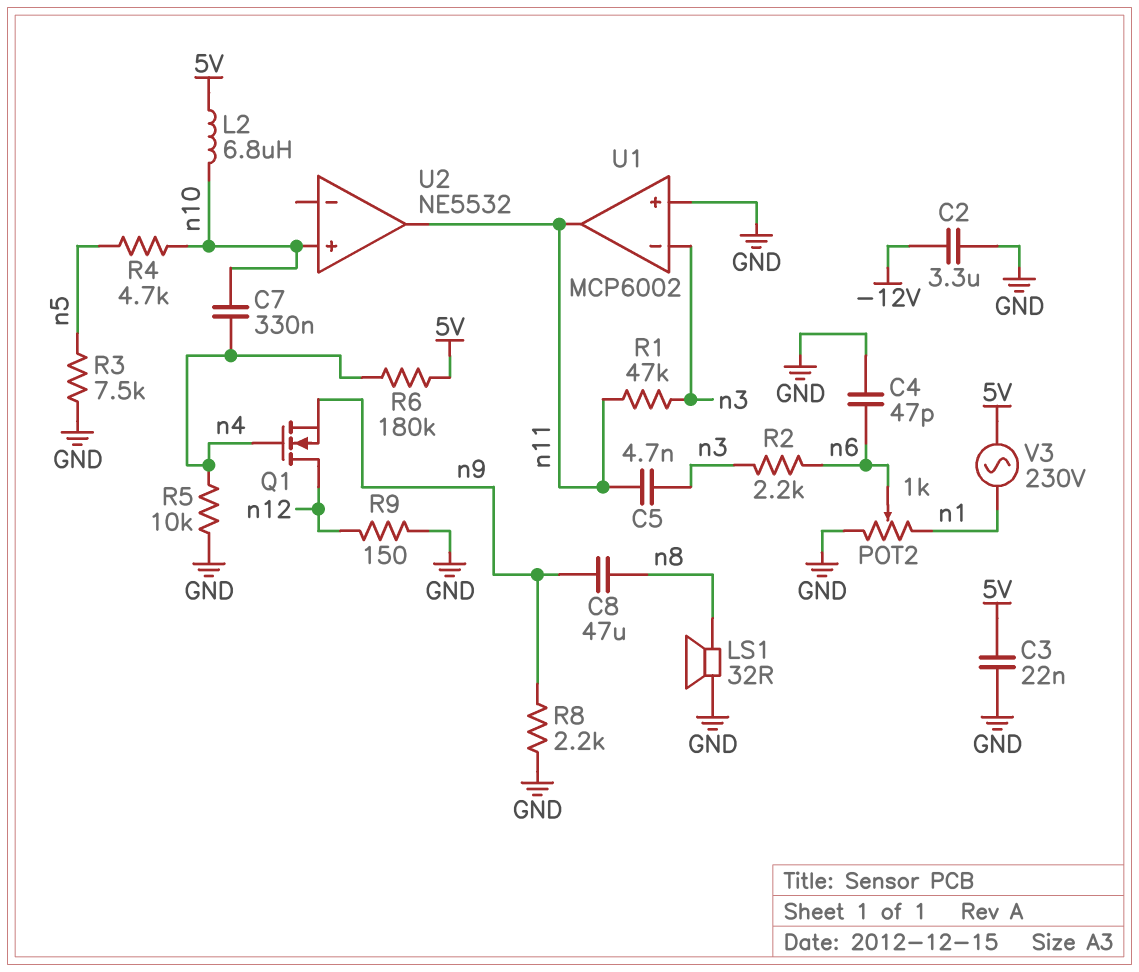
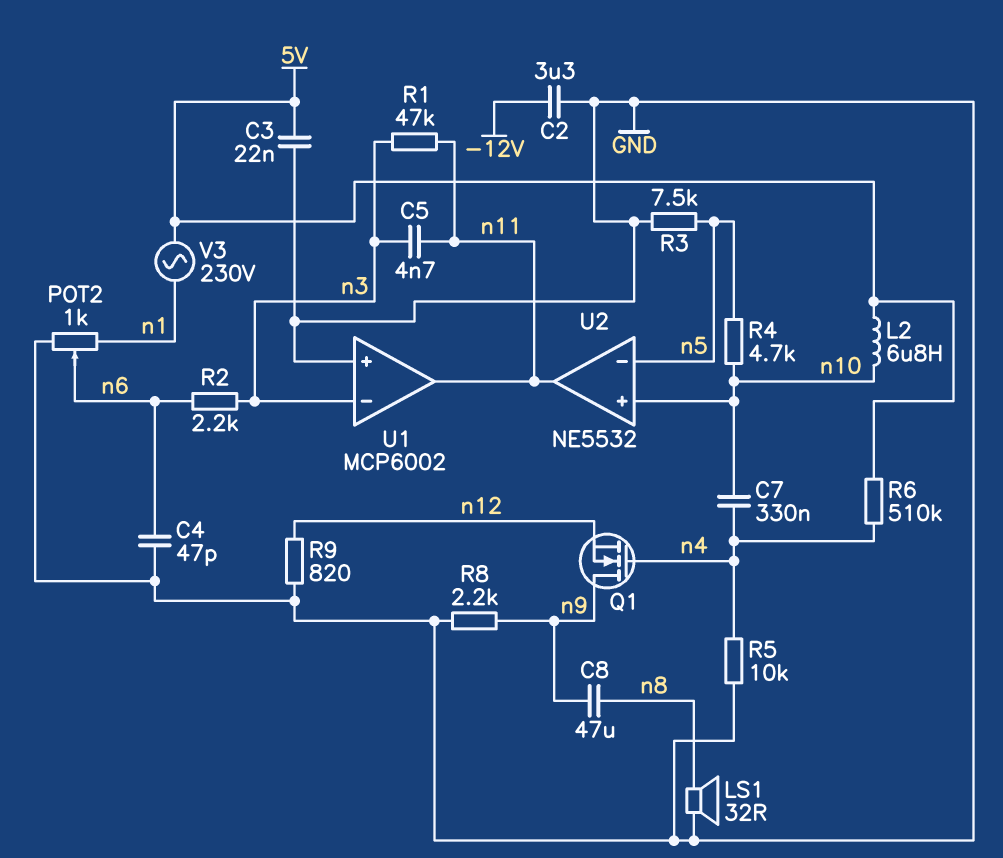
Q1: NMOS (G n4, D n12, S n9) -> NMOS (G n4, D n9, S n12)
R6: 180k (5V, n4) -> 510k (5V, n4)
R9: 150 (GND, n12) -> 820 (GND, n12)
U2 pin in-: none -> n5

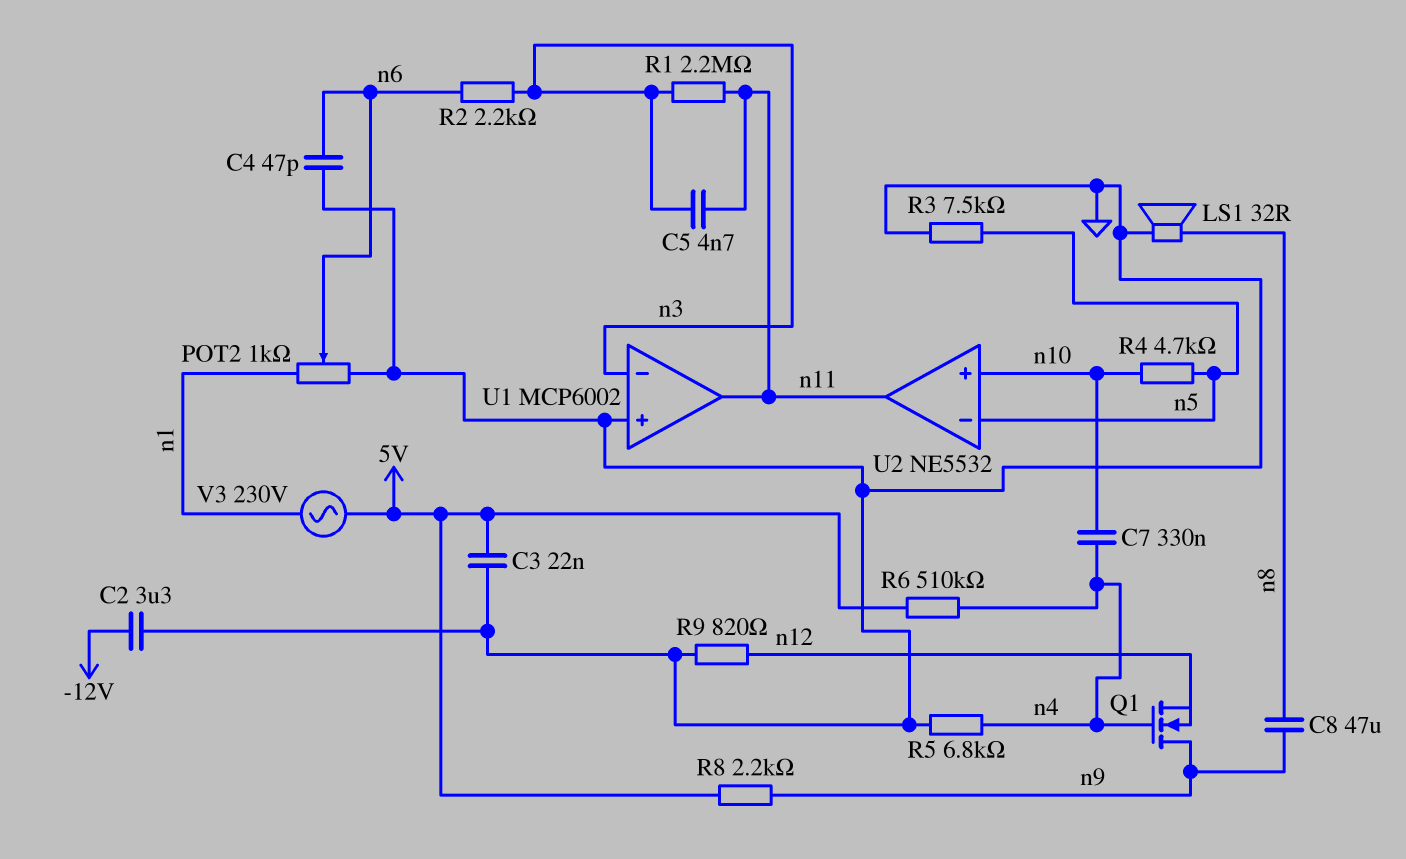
L2: 6.8uH (5V, n10) -> none
R1: 47k (n3, n11) -> 2.2M (n3, n11)
R5: 10k (GND, n4) -> 6.8k (GND, n4)
R8: 2.2k (GND, n9) -> 2.2k (5V, n9)

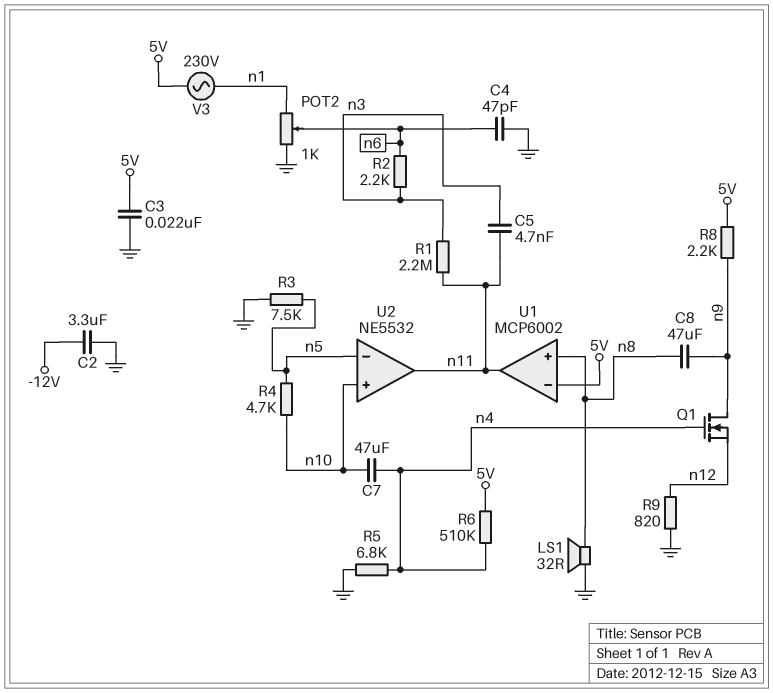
C7: 330nF (n4, n10) -> 47uF (n4, n10)
U1 pin in+: GND -> n8
U1 pin in-: n3 -> 5V

